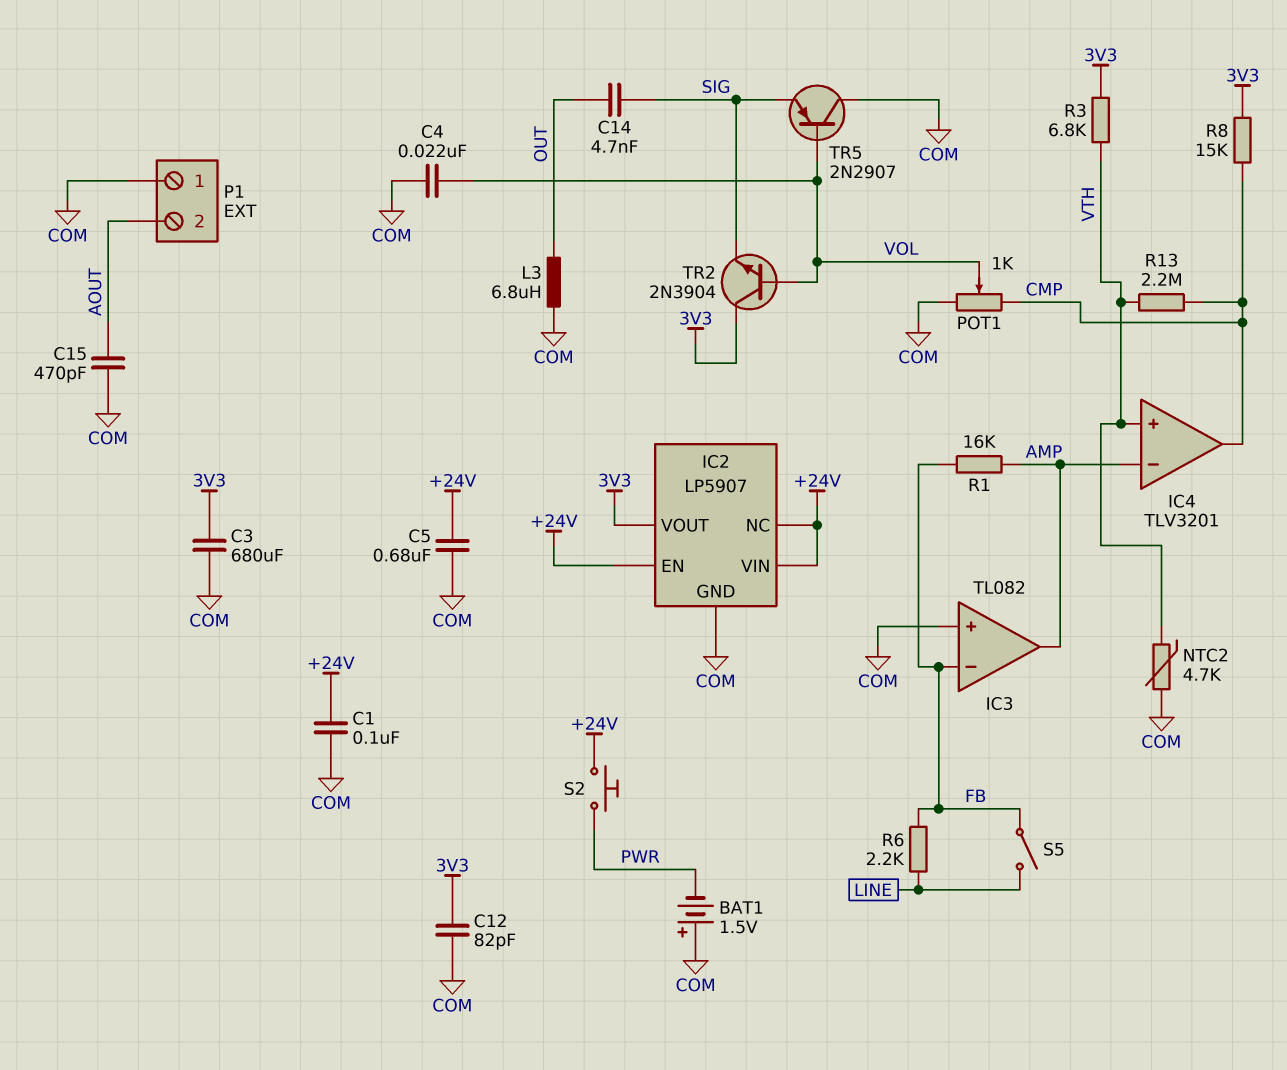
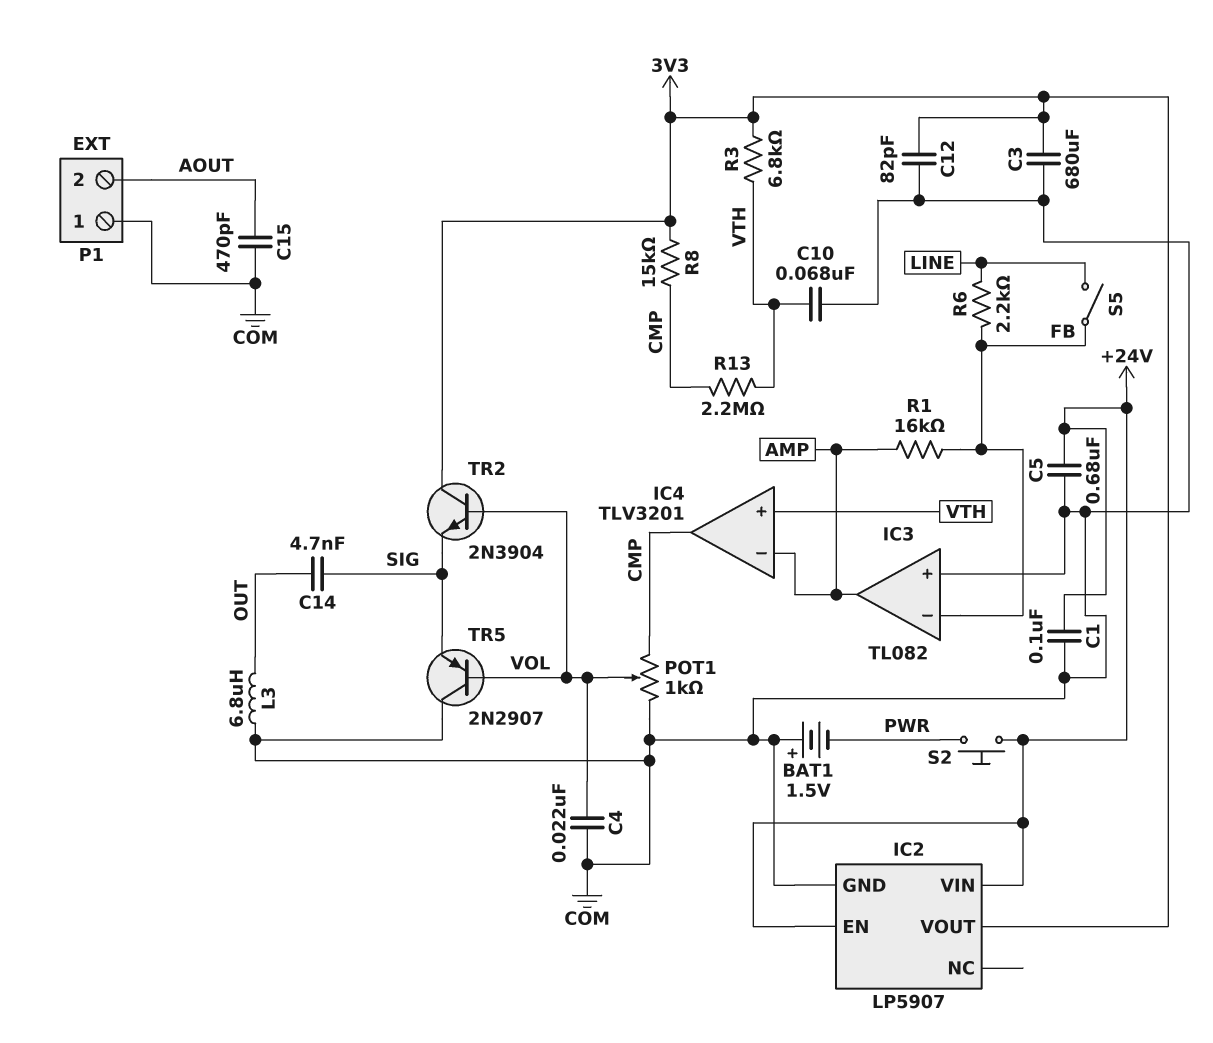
C10: none -> 68nF (COM, VTH)
IC2 pin NC: +24V -> none
NTC2: 4.7k (COM, VTH) -> none

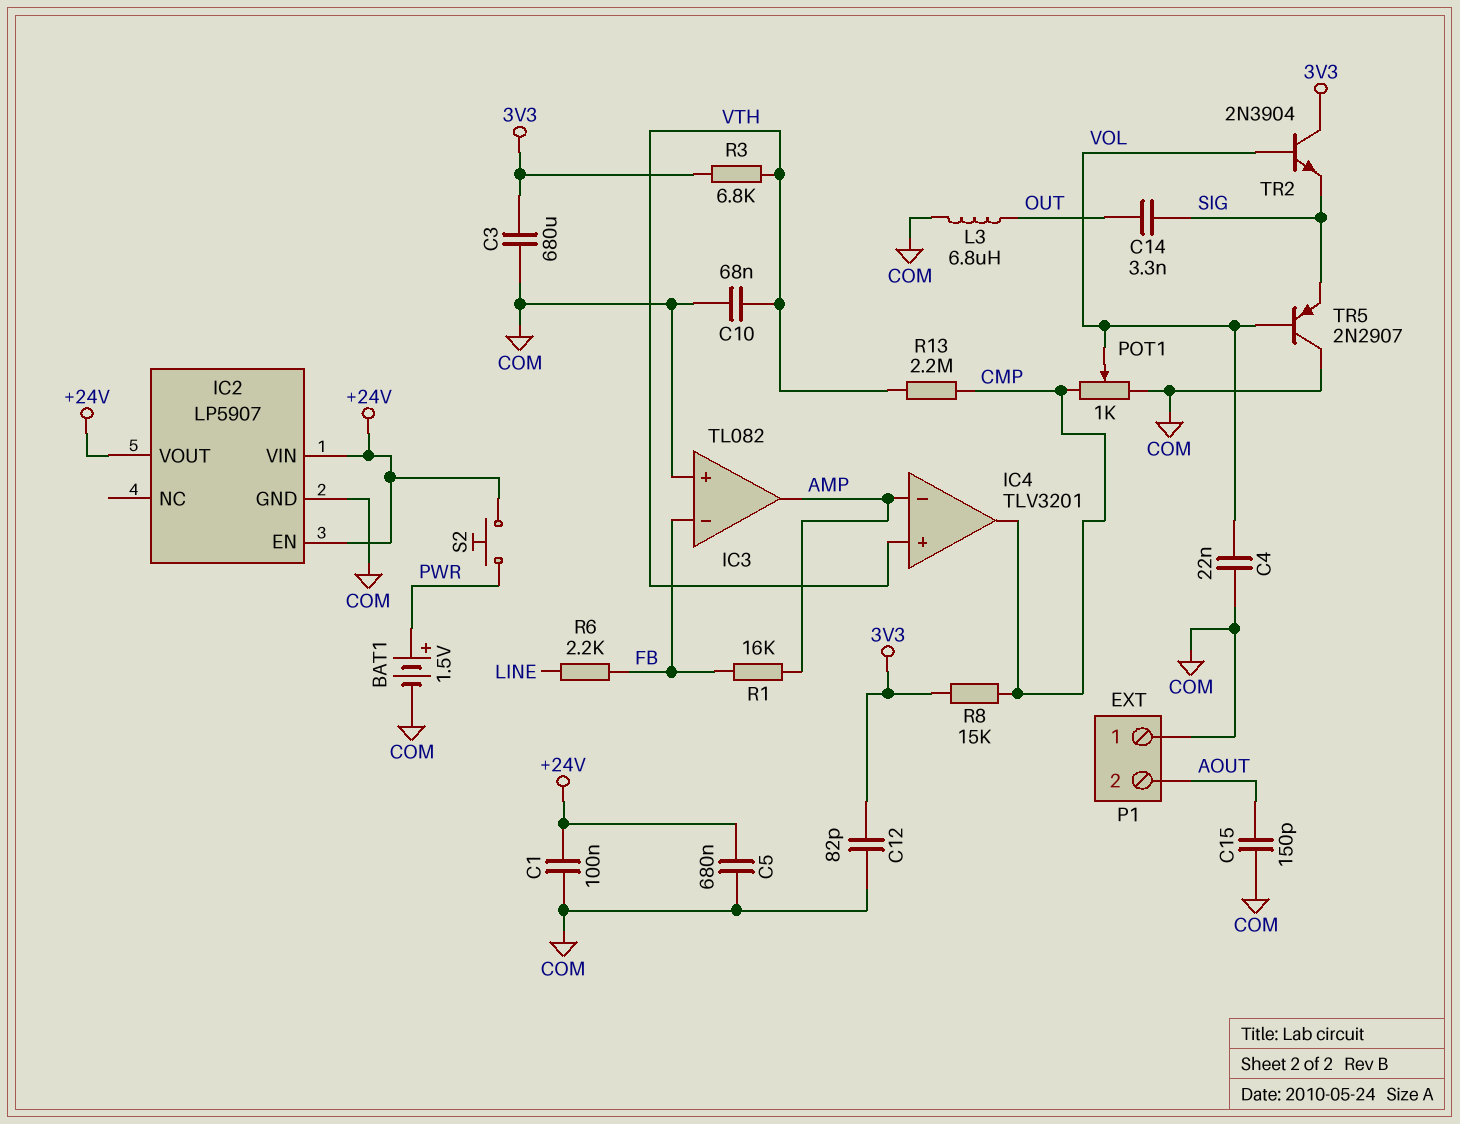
BAT1: 1.5V (plus COM, minus PWR) -> 1.5V (plus PWR, minus COM)
C14: 4.7nF (OUT, SIG) -> 3.3nF (OUT, SIG)
C15: 470pF (AOUT, COM) -> 150pF (AOUT, COM)
IC2 pin VOUT: 3V3 -> +24V
S5: switch (FB, LINE) -> none

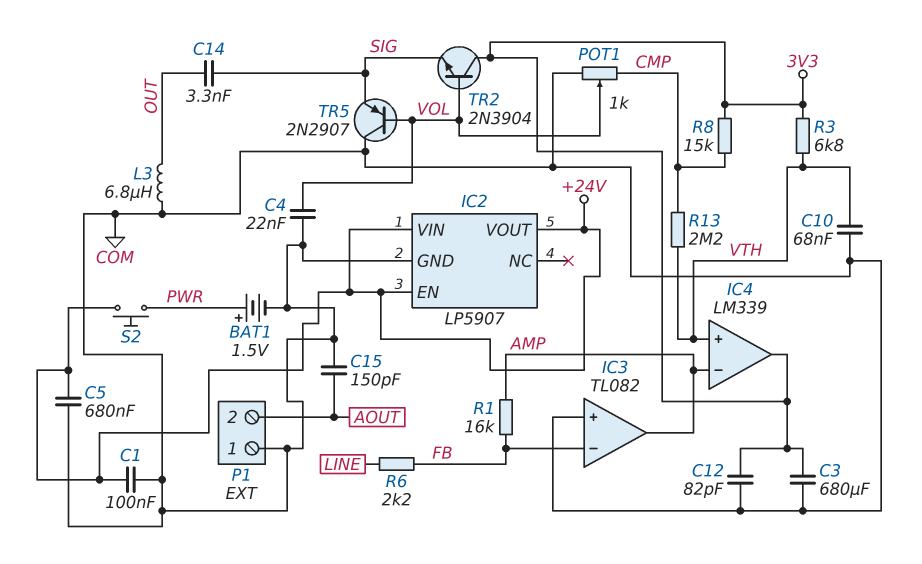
IC4: TLV3201 -> LM339
IC4 pin out: CMP -> 3V3

